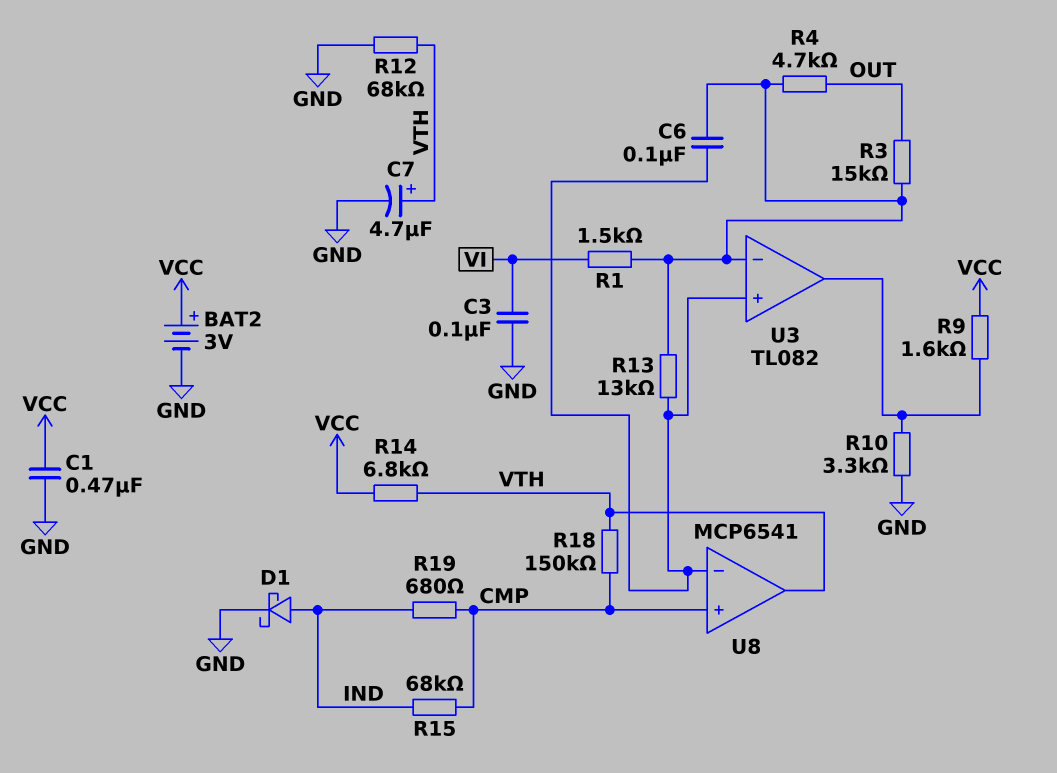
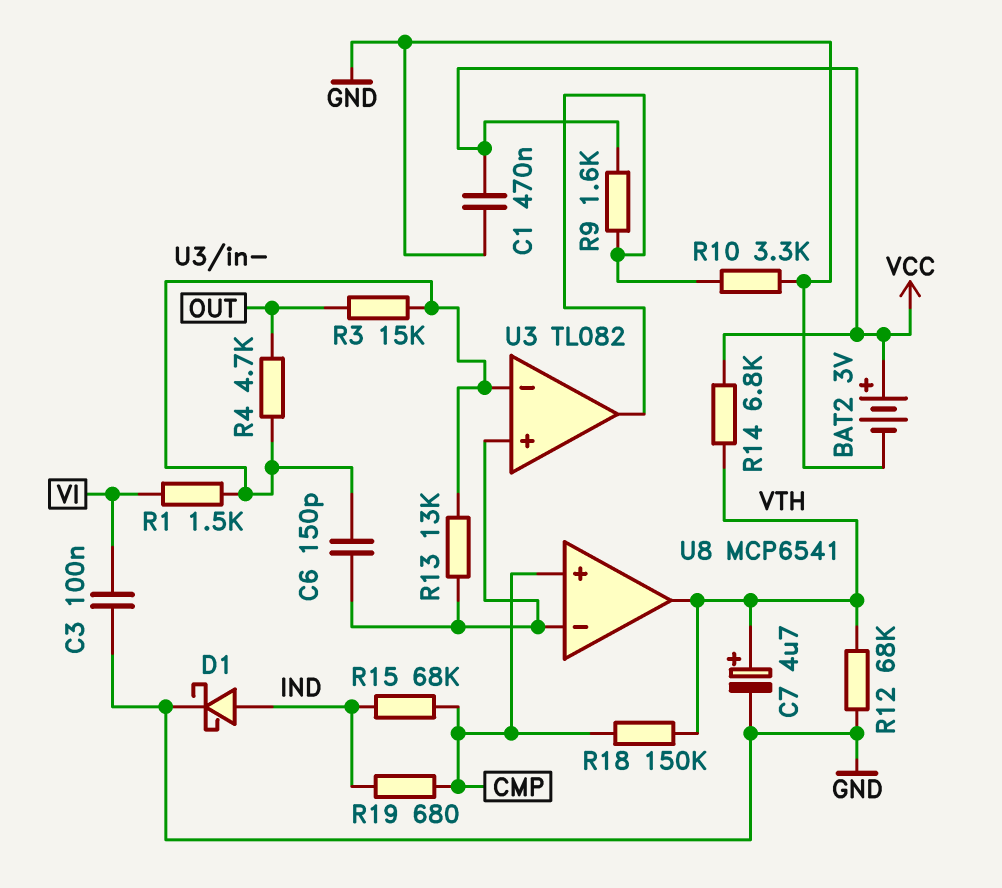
C6: 100nF (U3/in+, U3/in-) -> 150pF (U3/in+, U3/in-)

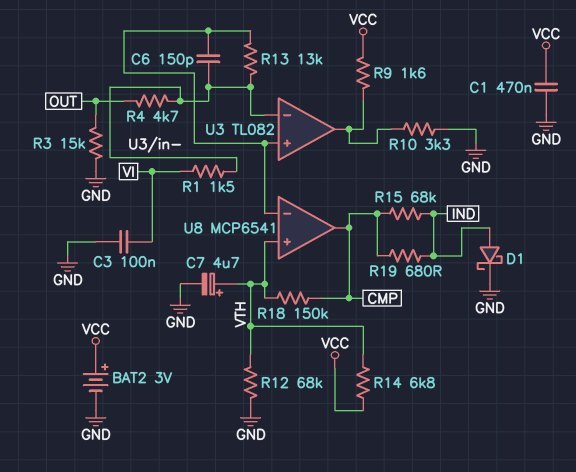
R3: 15k (OUT, U3/in-) -> 15k (GND, OUT)
U8 pin in+: CMP -> VTH
U8 pin out: VTH -> CMP

